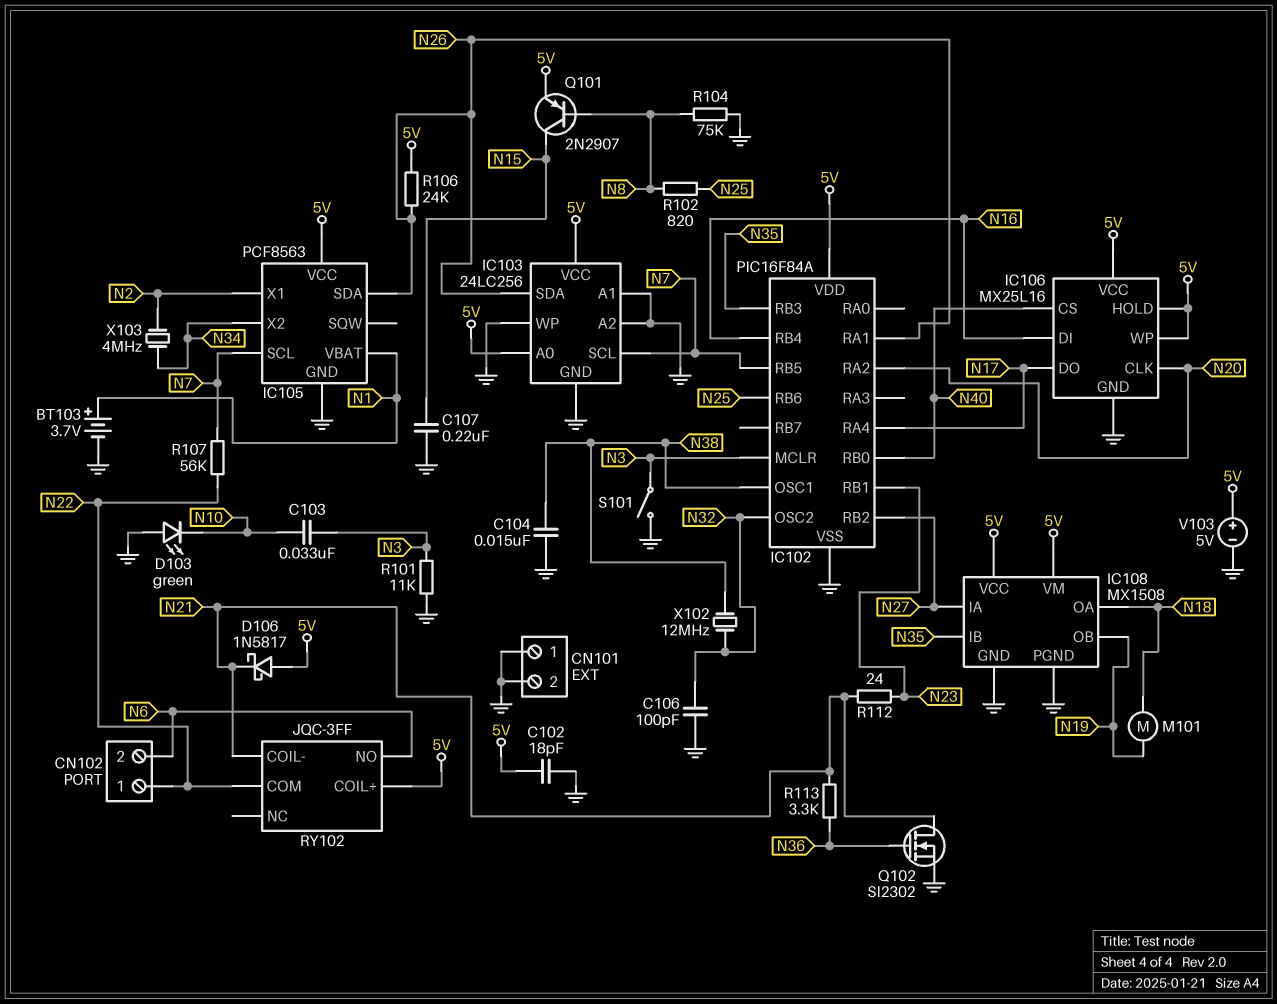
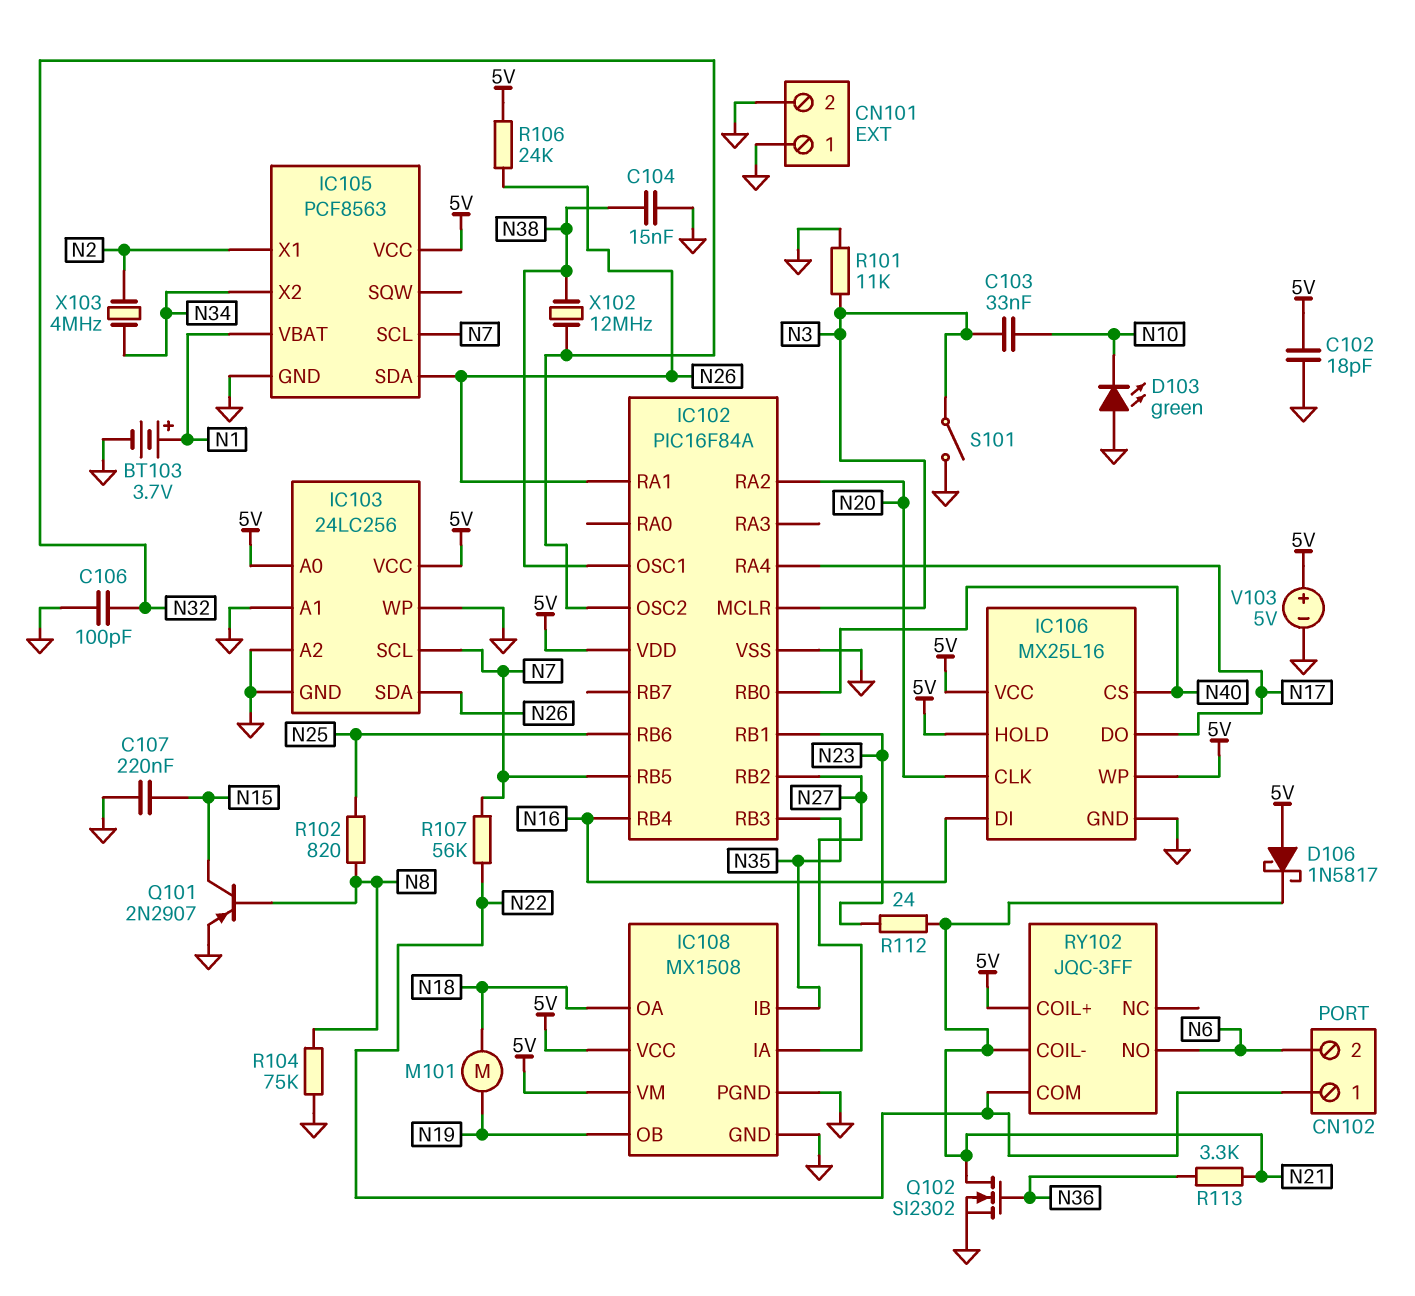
Q101: PNP 2N2907 (B N8, C N15, E 5V) -> PNP 2N2907 (B N8, C N15, E GND)

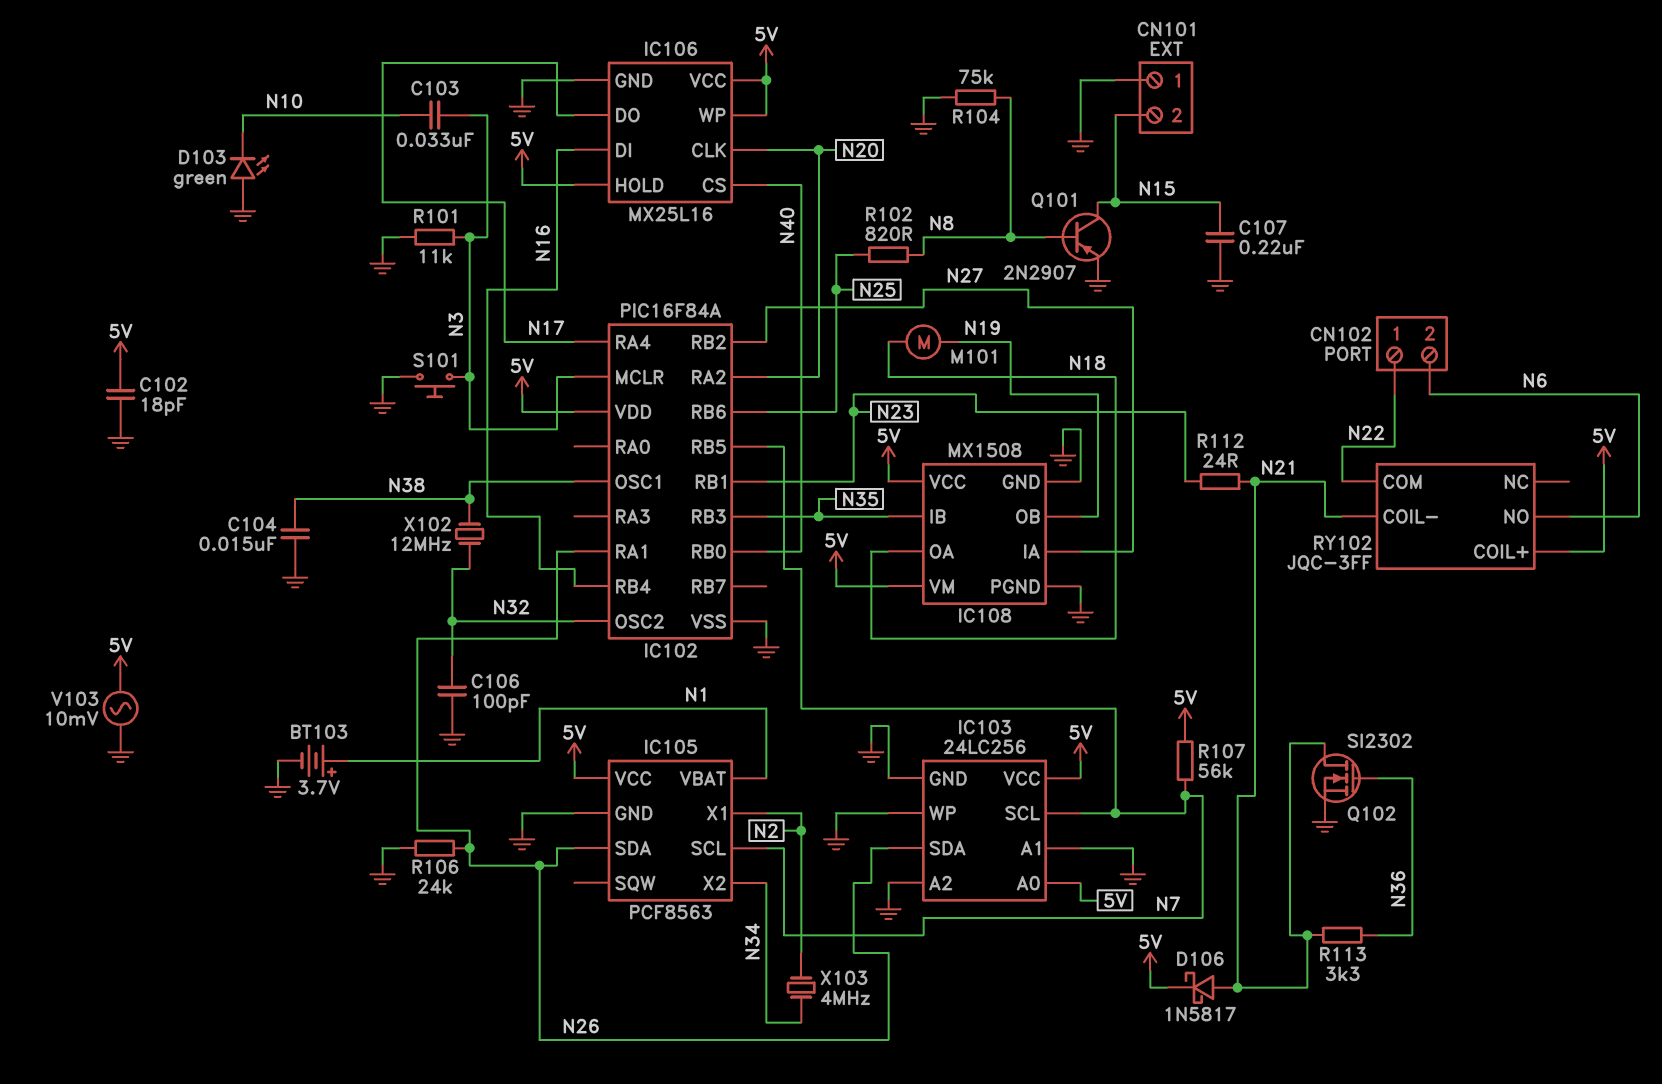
CN101 pin 2: GND -> N15
D106: schottky 1N5817 (A 5V, K N21) -> schottky 1N5817 (A N21, K 5V)
R106: 24k (5V, N26) -> 24k (GND, N26)
R107: 56k (N7, N22) -> 56k (5V, N7)
S101: switch (GND, N3) -> button (GND, N3)
V103: 5V (plus 5V, minus GND) -> AC 10mV (5V, GND)

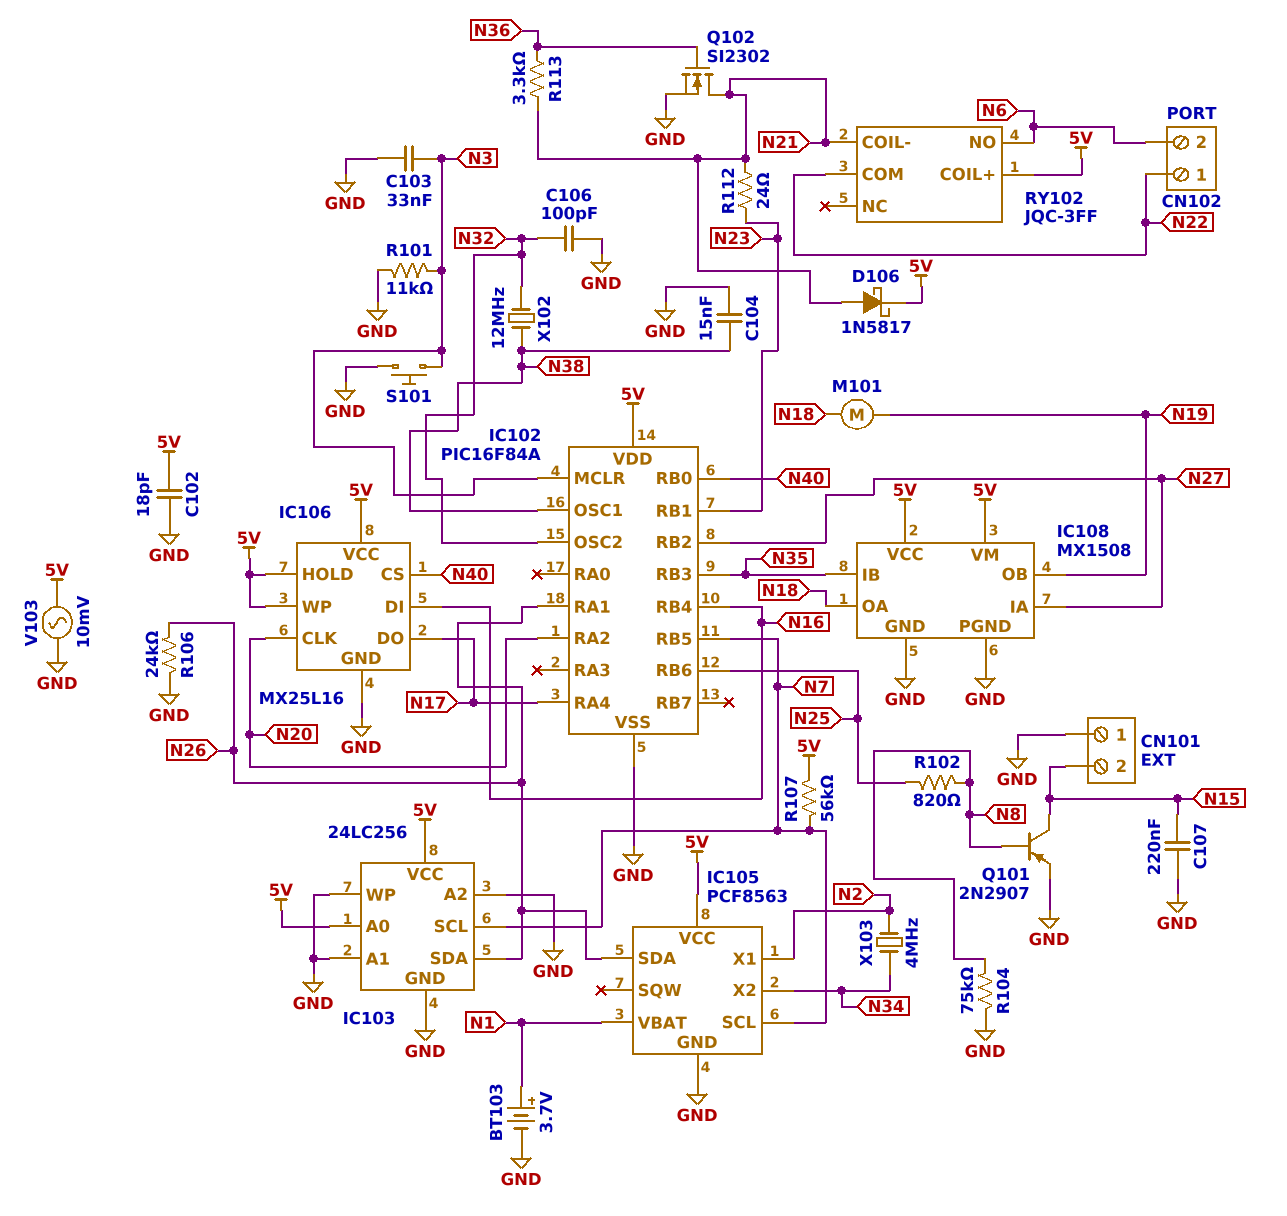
C103: 33nF (N3, N10) -> 33nF (GND, N3)
D103: LED green (A GND, K N10) -> none

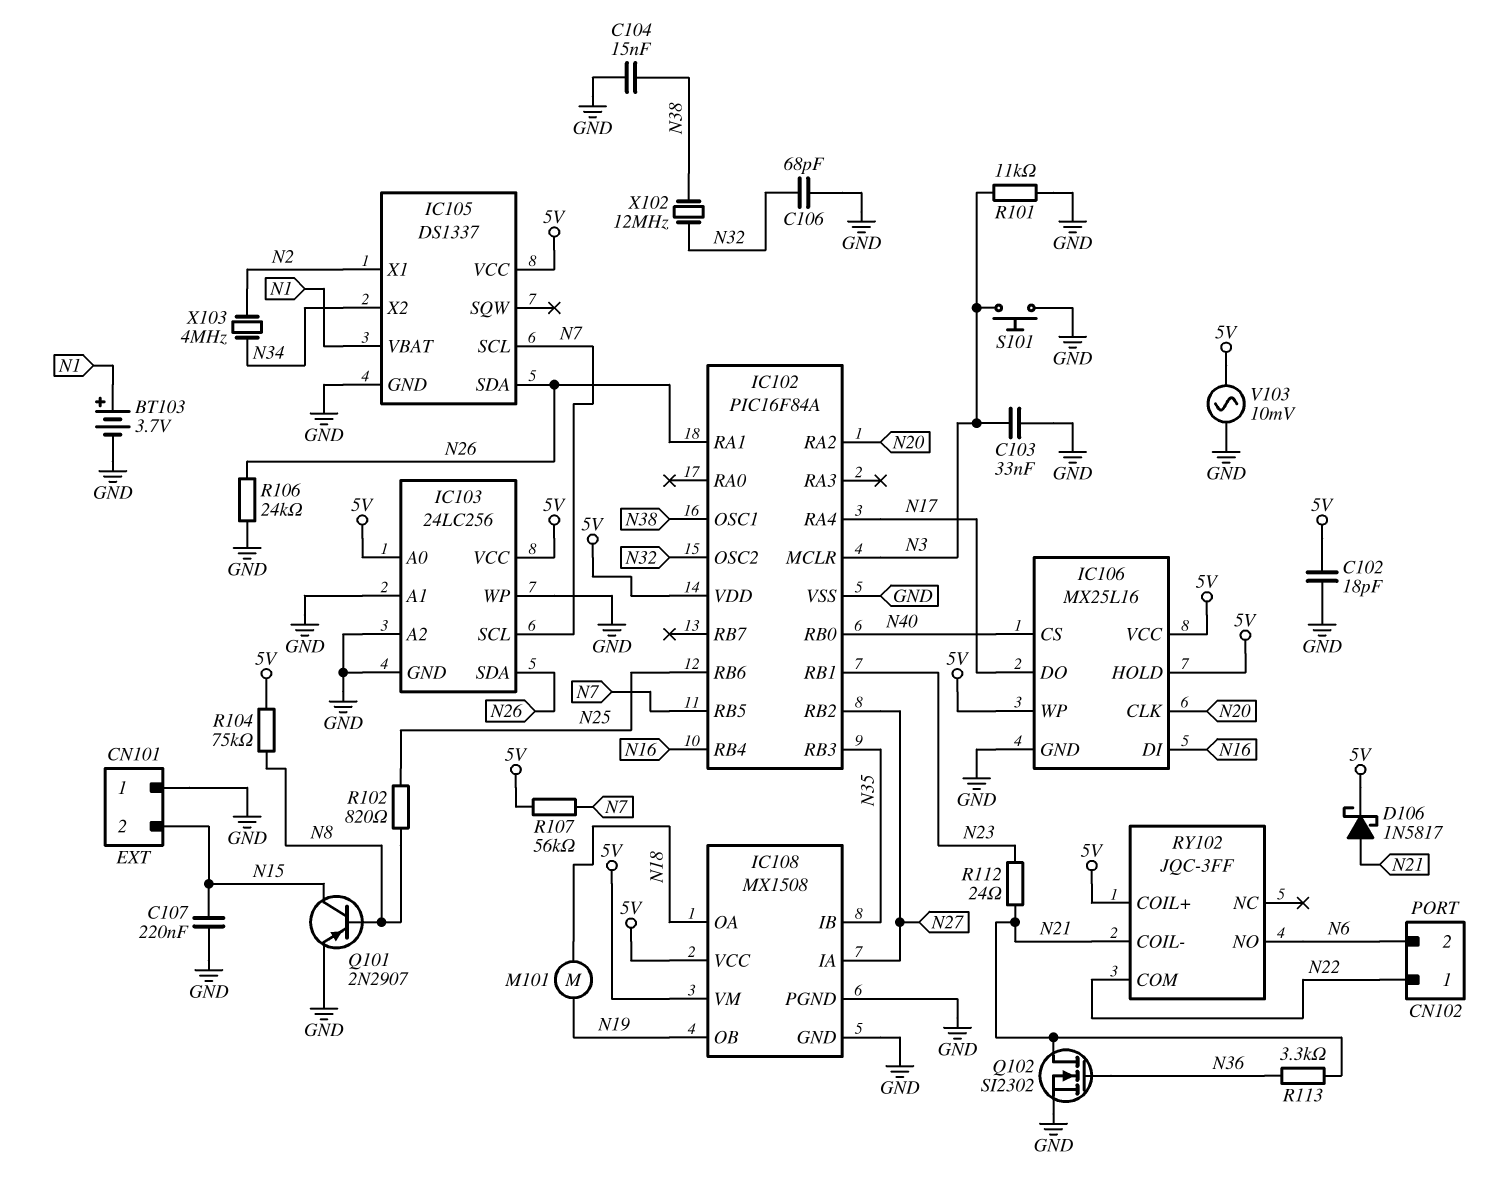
C106: 100pF (GND, N32) -> 68pF (GND, N32)
IC105: PCF8563 -> DS1337
R104: 75k (GND, N8) -> 75k (5V, N8)

